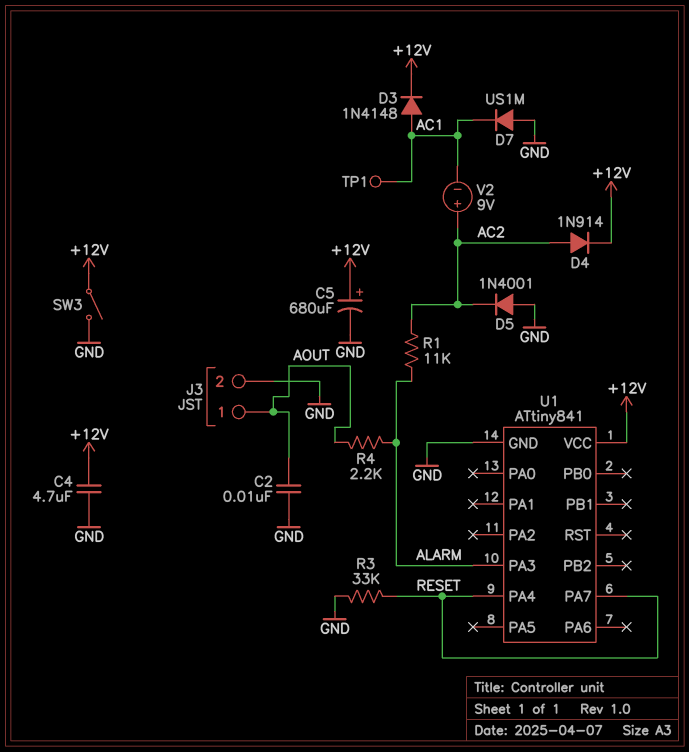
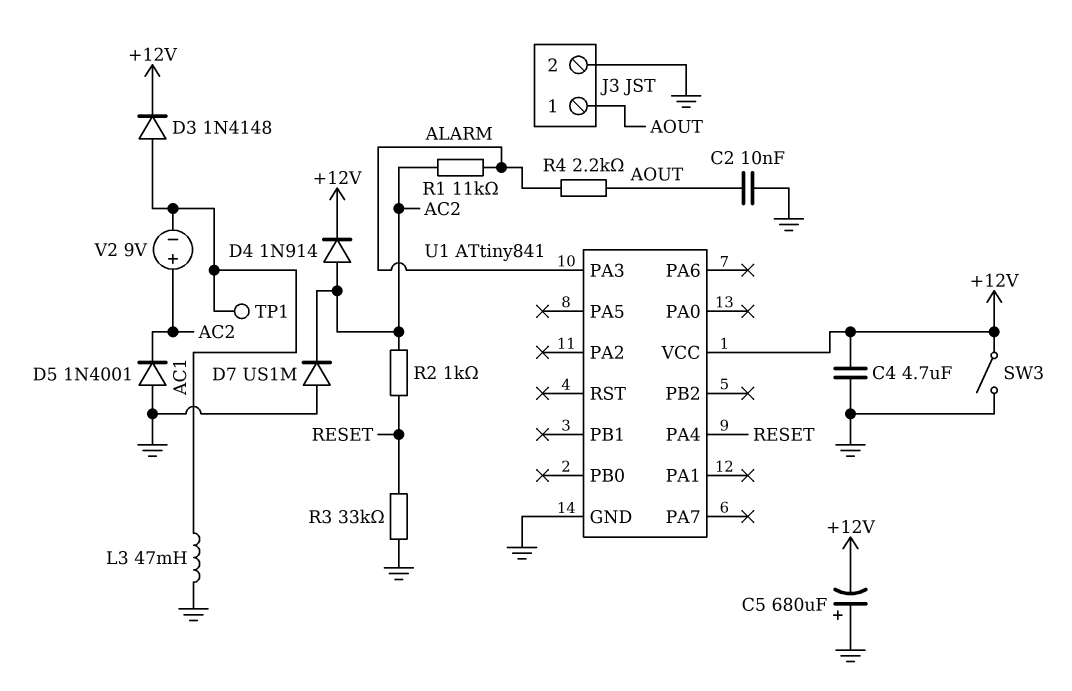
C5: 680uF (plus +12V, minus GND) -> 680uF (plus GND, minus +12V)
D7: diode US1M (A GND, K AC1) -> diode US1M (A GND, K AC2)
L3: none -> 47mH (AC1, GND)
R2: none -> 1k (AC2, RESET)
U1 pin PA7: RESET -> none

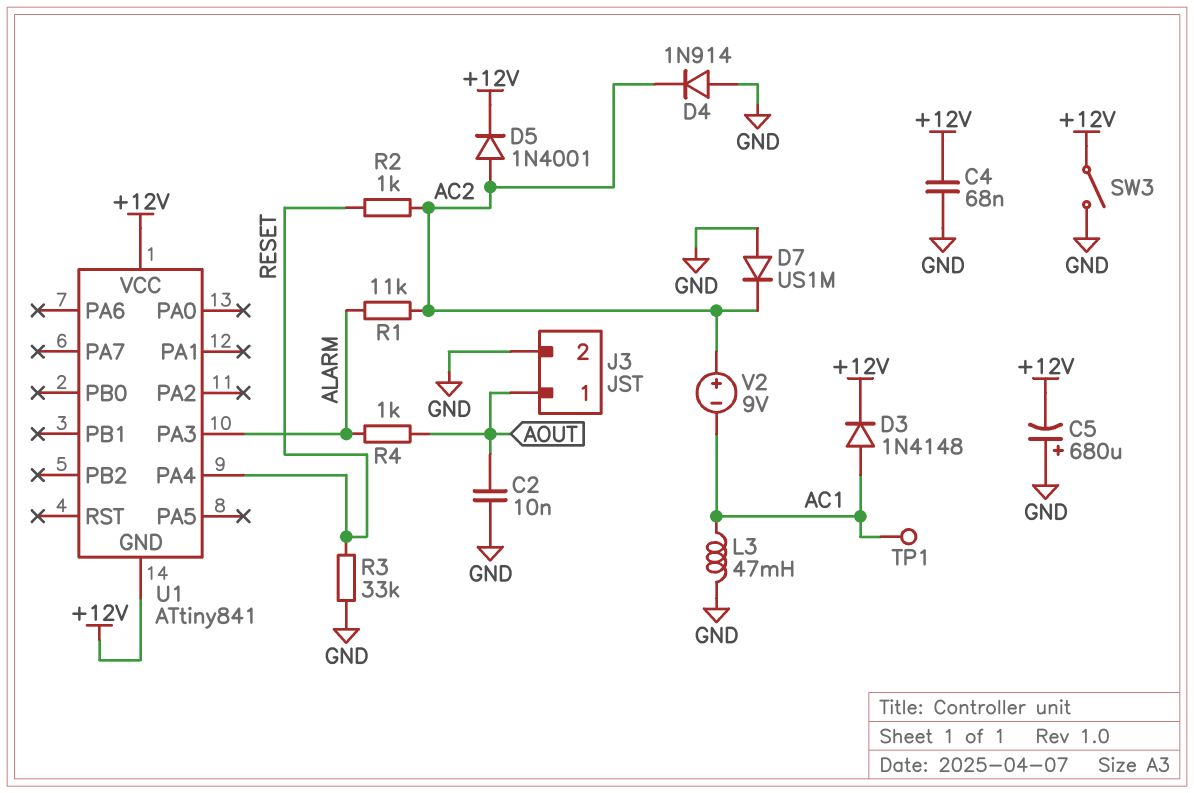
C4: 4.7uF (+12V, GND) -> 68nF (+12V, GND)
D4: diode 1N914 (A AC2, K +12V) -> diode 1N914 (A GND, K AC2)
D5: diode 1N4001 (A GND, K AC2) -> diode 1N4001 (A AC2, K +12V)
R4: 2.2k (ALARM, AOUT) -> 1k (ALARM, AOUT)
U1 pin GND: GND -> +12V

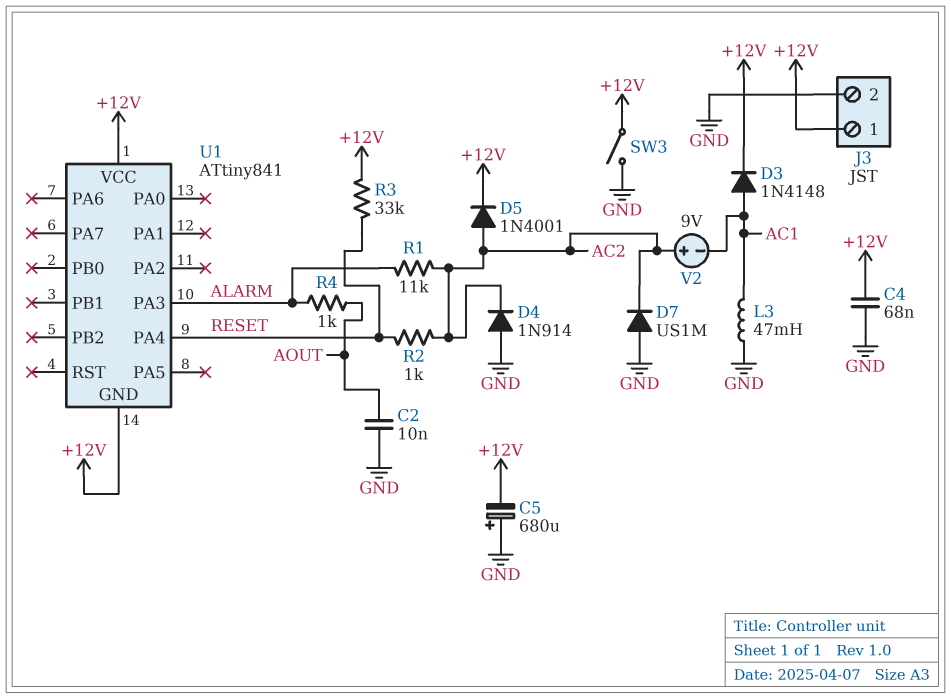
J3 pin 1: AOUT -> +12V
R3: 33k (GND, RESET) -> 33k (+12V, RESET)
TP1: test point (AC1) -> none

